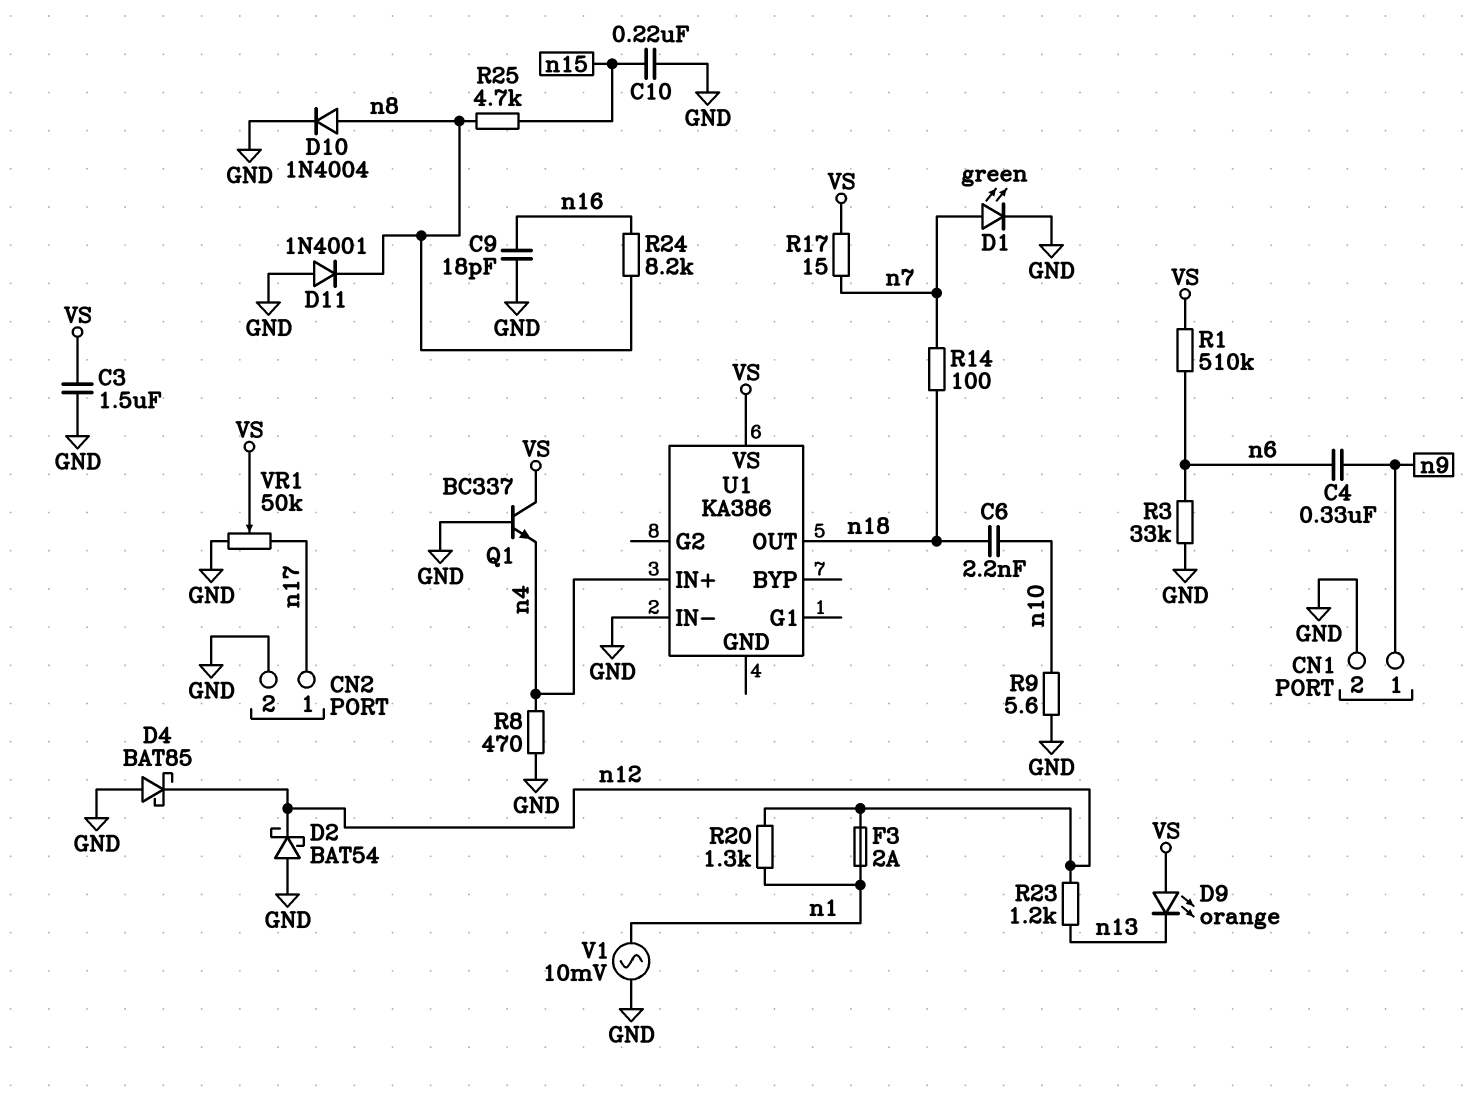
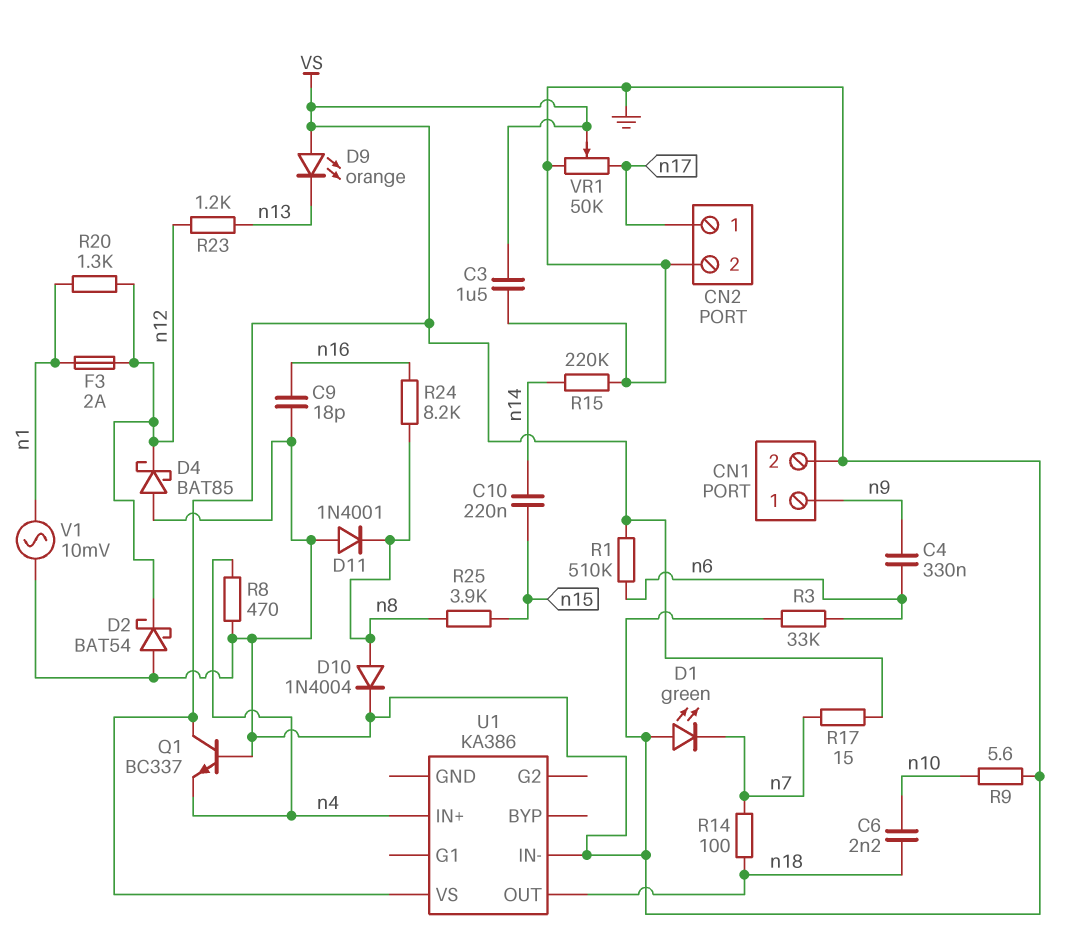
C10: 220nF (GND, n15) -> 220nF (n14, n15)
D1: LED green (A n7, K GND) -> LED green (A GND, K n7)
R15: none -> 220k (GND, n14)
R25: 4.7k (n8, n15) -> 3.9k (n8, n15)

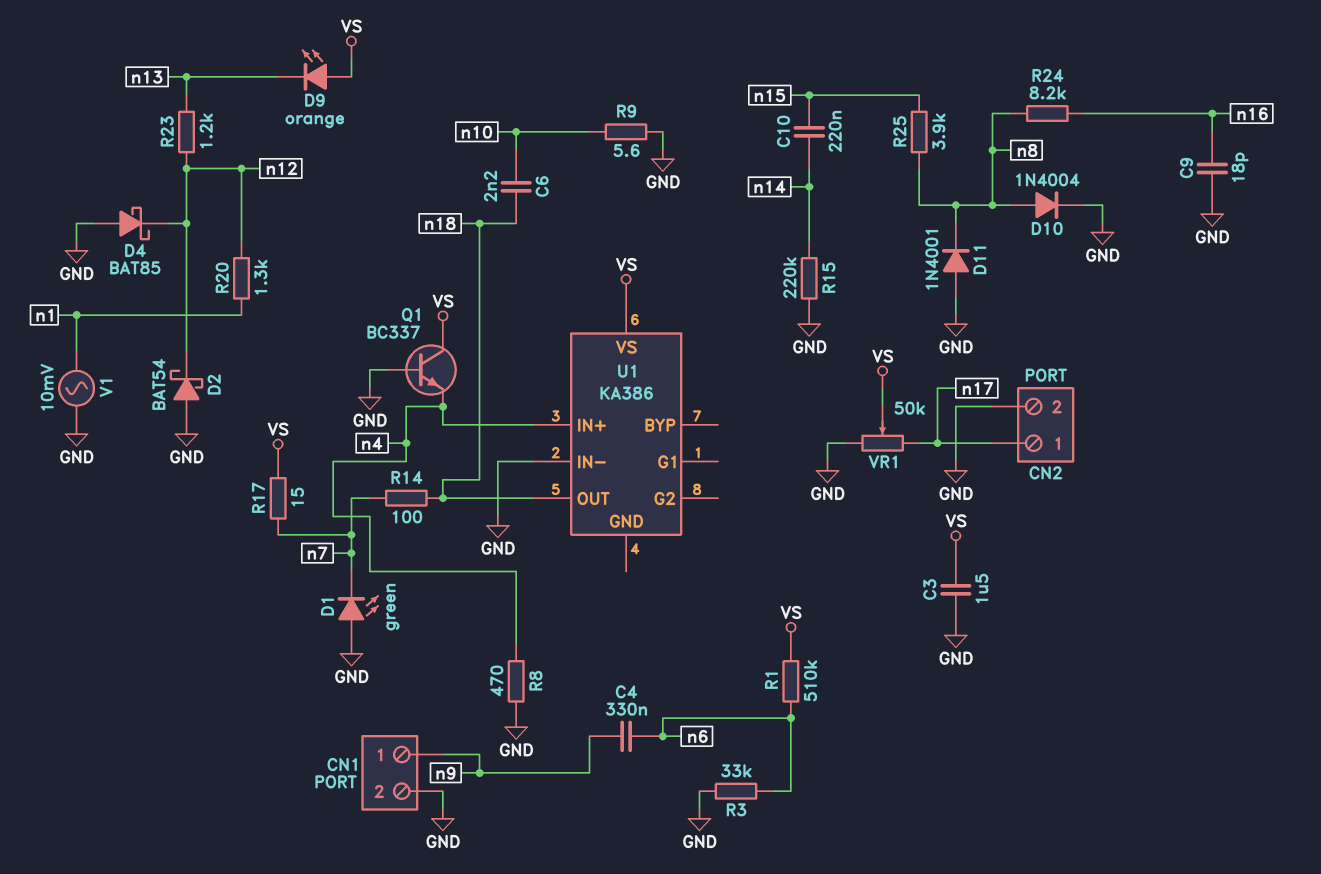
F3: 2A (n1, n12) -> none

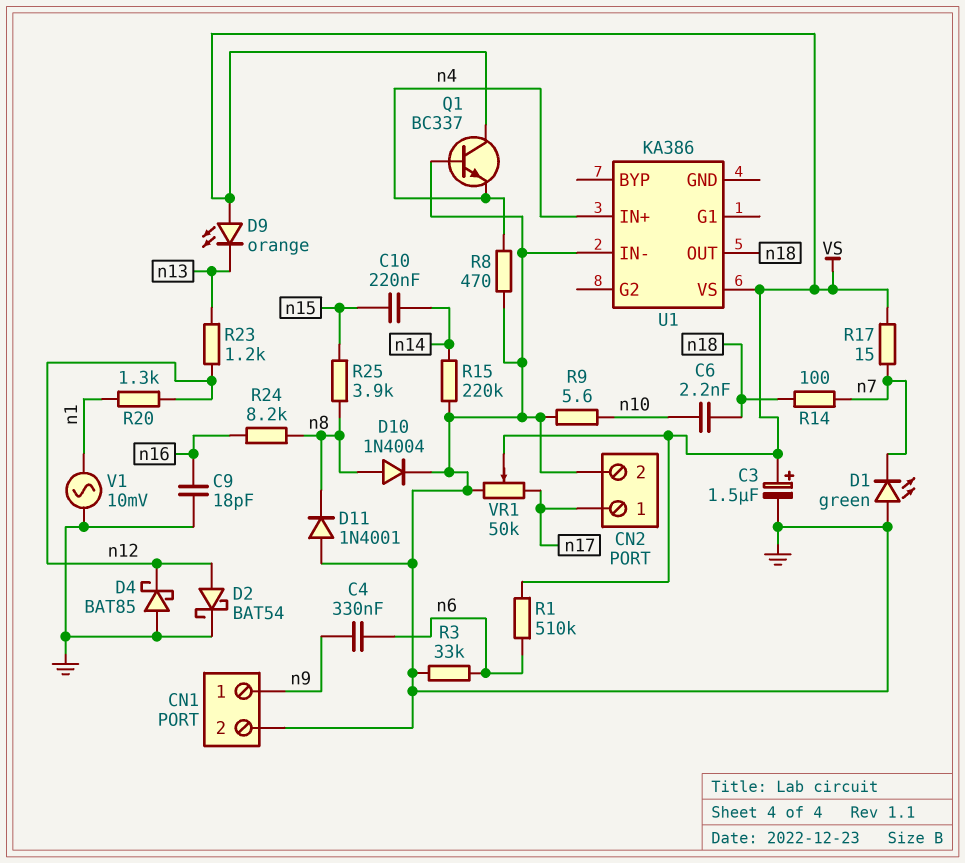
C3: 1.5uF (GND, VS) -> 1.5uF (plus VS, minus GND)
D2: schottky BAT54 (A GND, K n12) -> schottky BAT54 (A n12, K GND)

